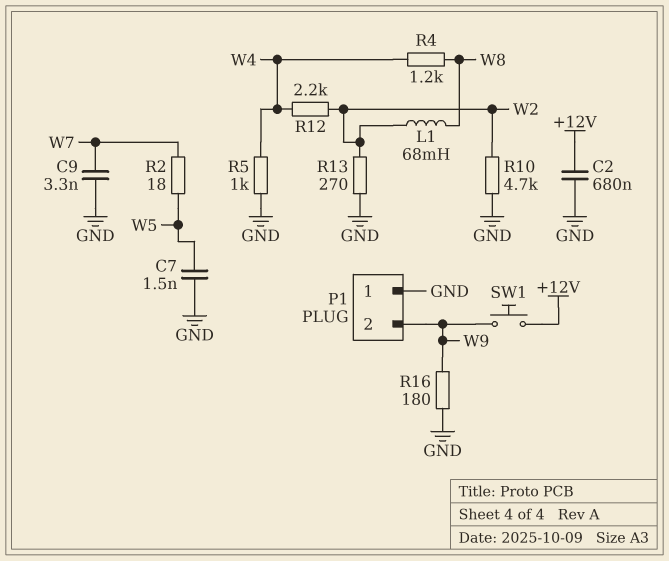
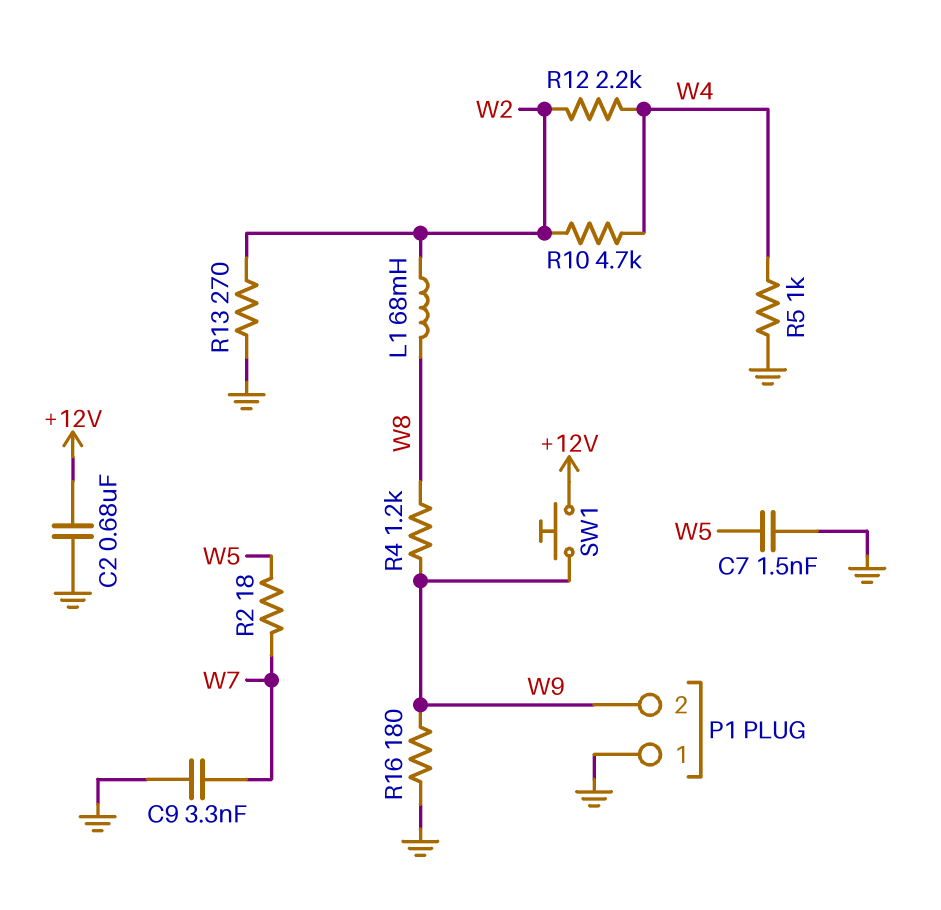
R4: 1.2k (W4, W8) -> 1.2k (W8, W9)
R10: 4.7k (GND, W2) -> 4.7k (W2, W4)

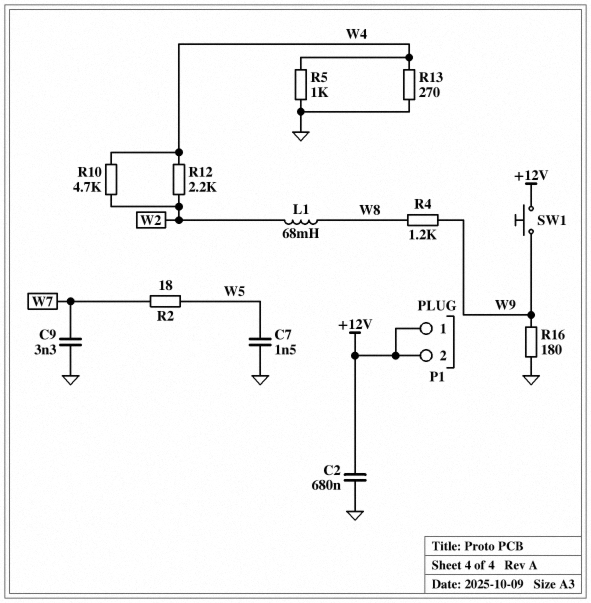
P1 pin 1: GND -> +12V
P1 pin 2: W9 -> +12V
R13: 270 (GND, W2) -> 270 (GND, W4)

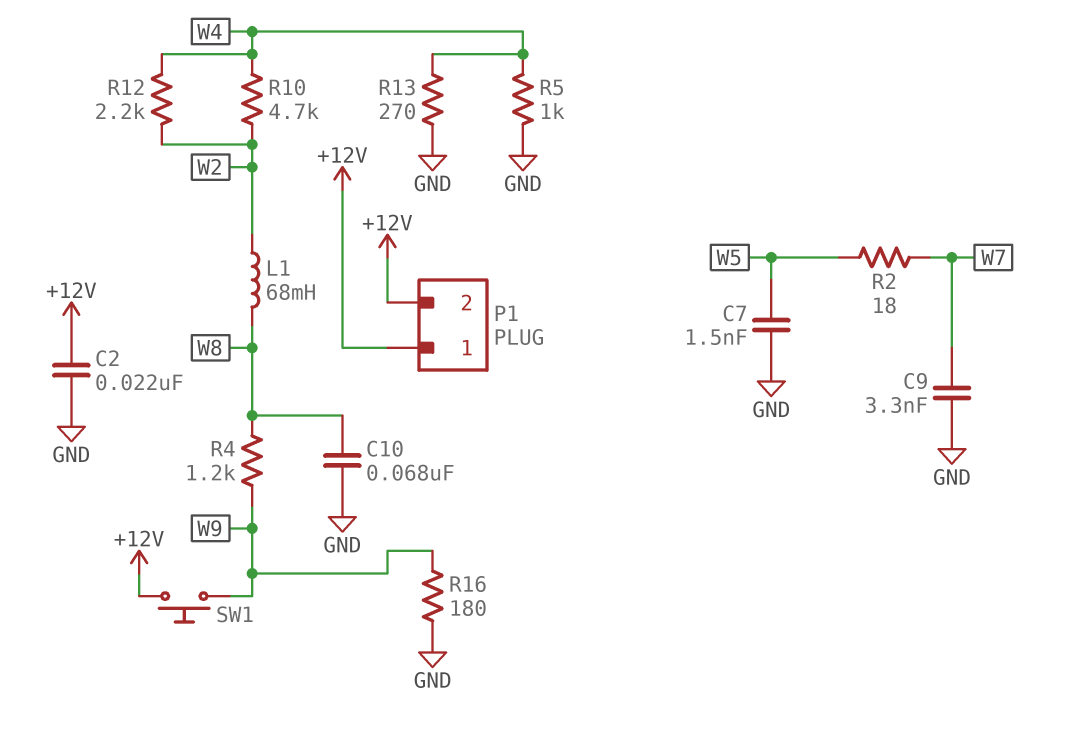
C2: 680nF (+12V, GND) -> 22nF (+12V, GND)
C10: none -> 68nF (GND, W8)

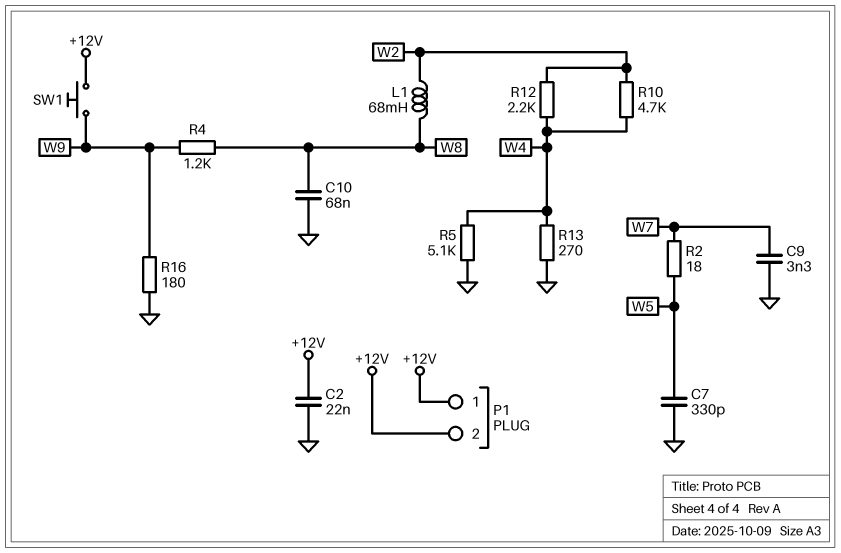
C7: 1.5nF (GND, W5) -> 330pF (GND, W5)
R5: 1k (GND, W4) -> 5.1k (GND, W4)

